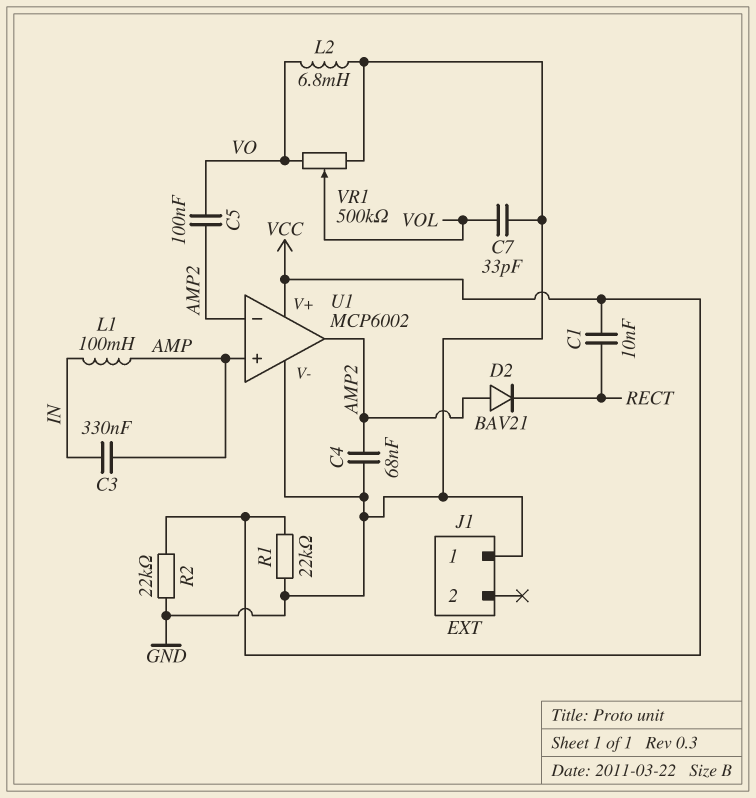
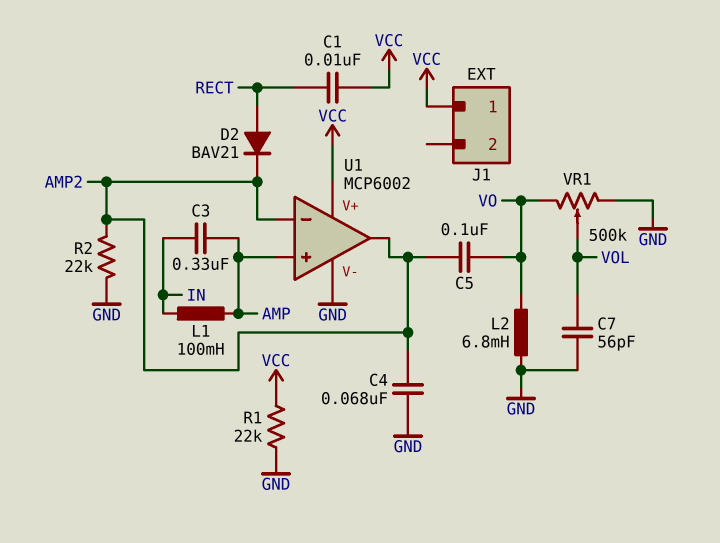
C7: 33pF (GND, VOL) -> 56pF (GND, VOL)
D2: diode BAV21 (A AMP2, K RECT) -> diode BAV21 (A RECT, K AMP2)
J1 pin 1: GND -> VCC
R2: 22k (GND, VCC) -> 22k (AMP2, GND)

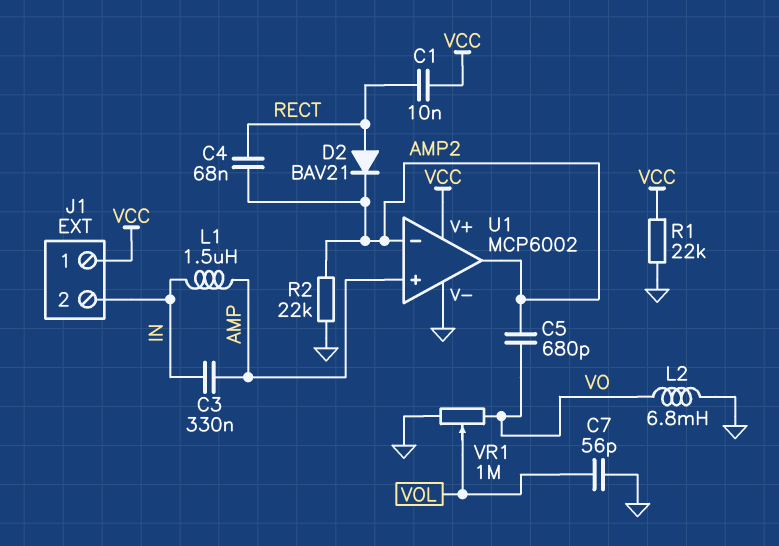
C4: 68nF (AMP2, GND) -> 68nF (AMP2, RECT)
C5: 100nF (AMP2, VO) -> 680pF (AMP2, VO)
J1 pin 2: none -> IN
L1: 100mH (AMP, IN) -> 1.5uH (AMP, IN)
VR1: 500k (GND, VO, wiper VOL) -> 1M (GND, VO, wiper VOL)

